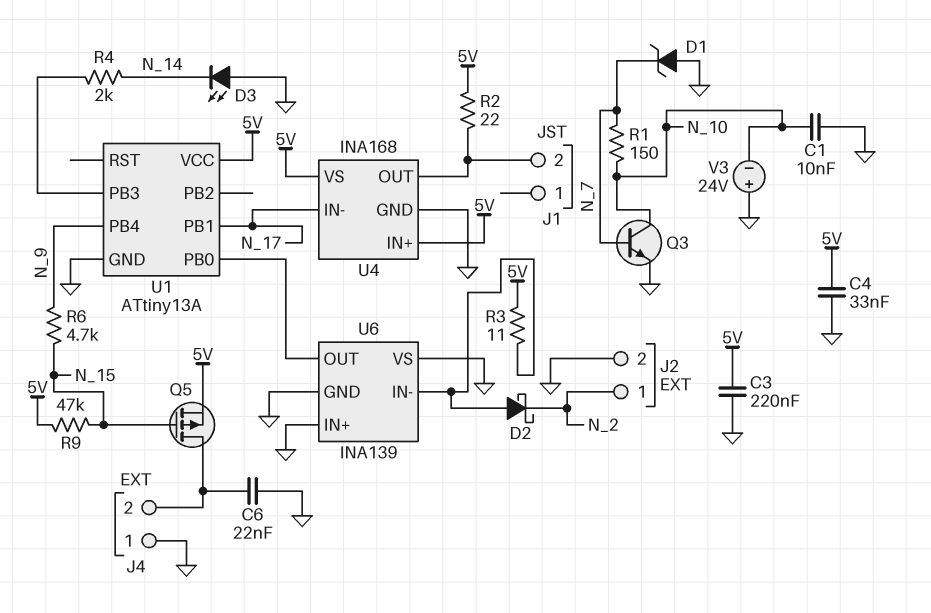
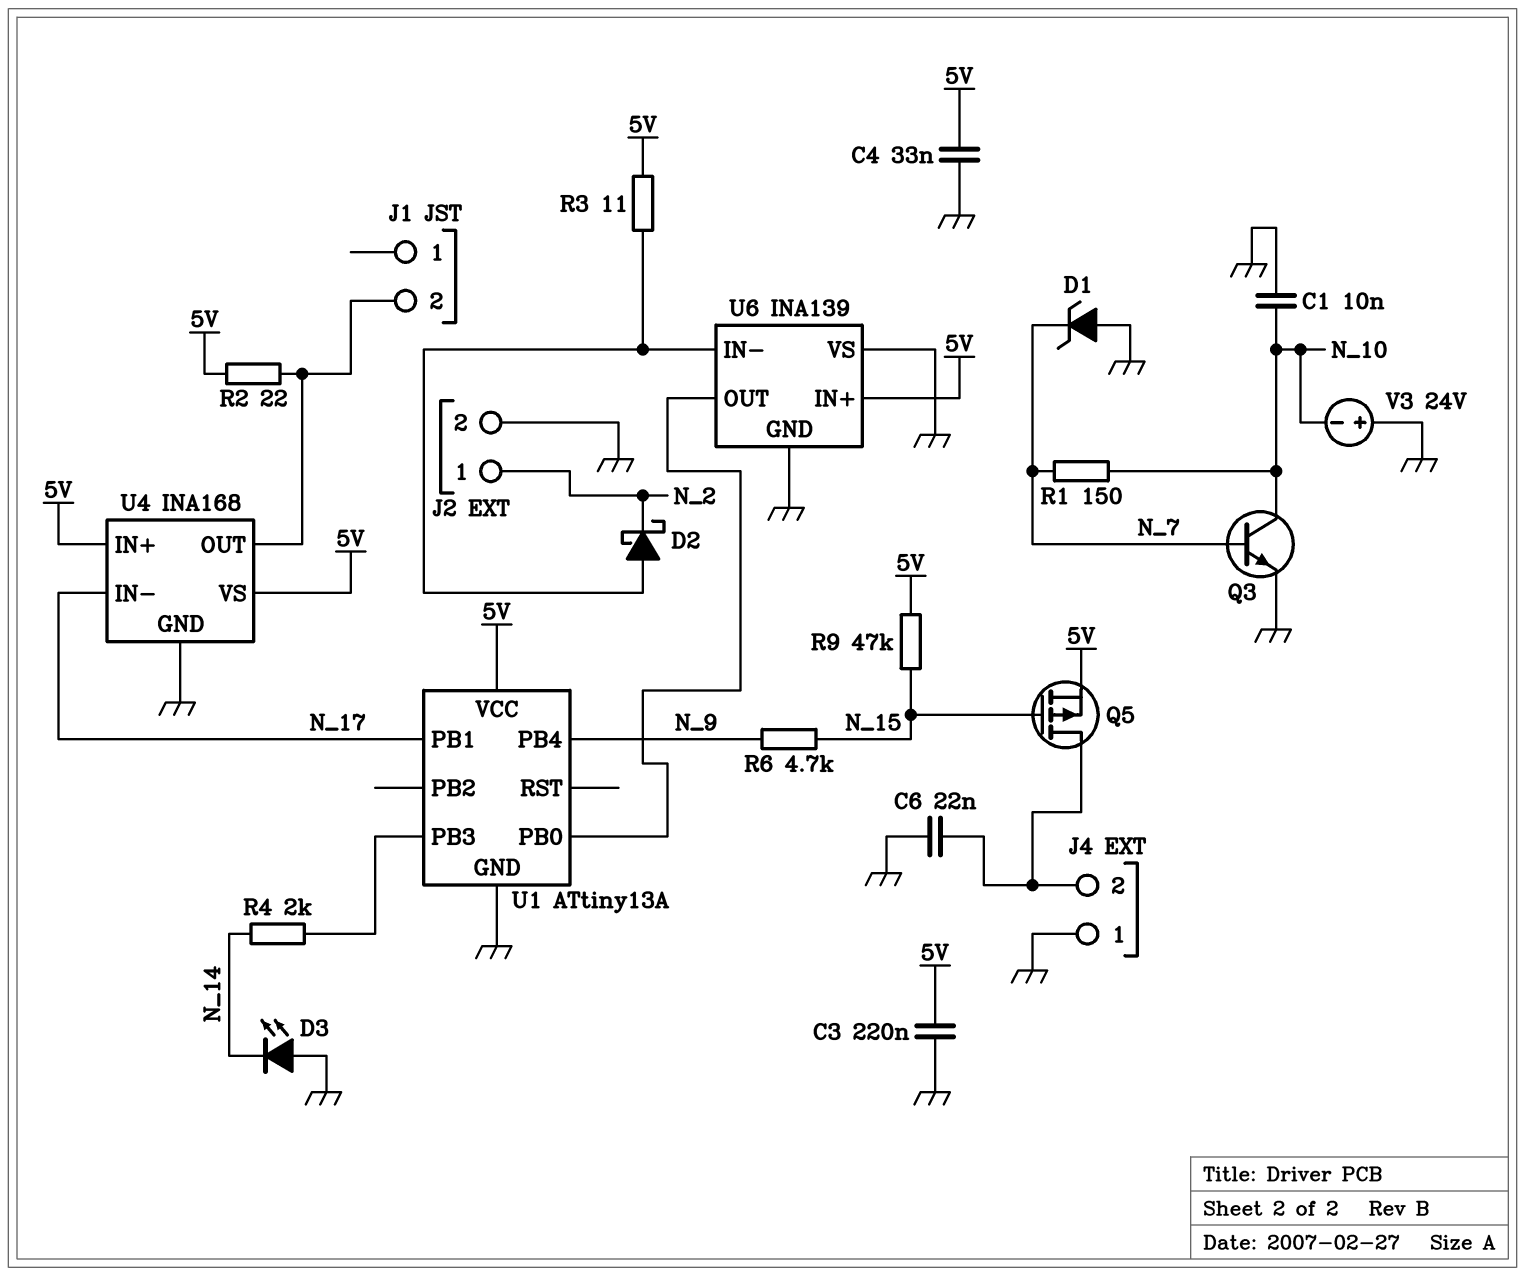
U6 pin IN+: GND -> 5V

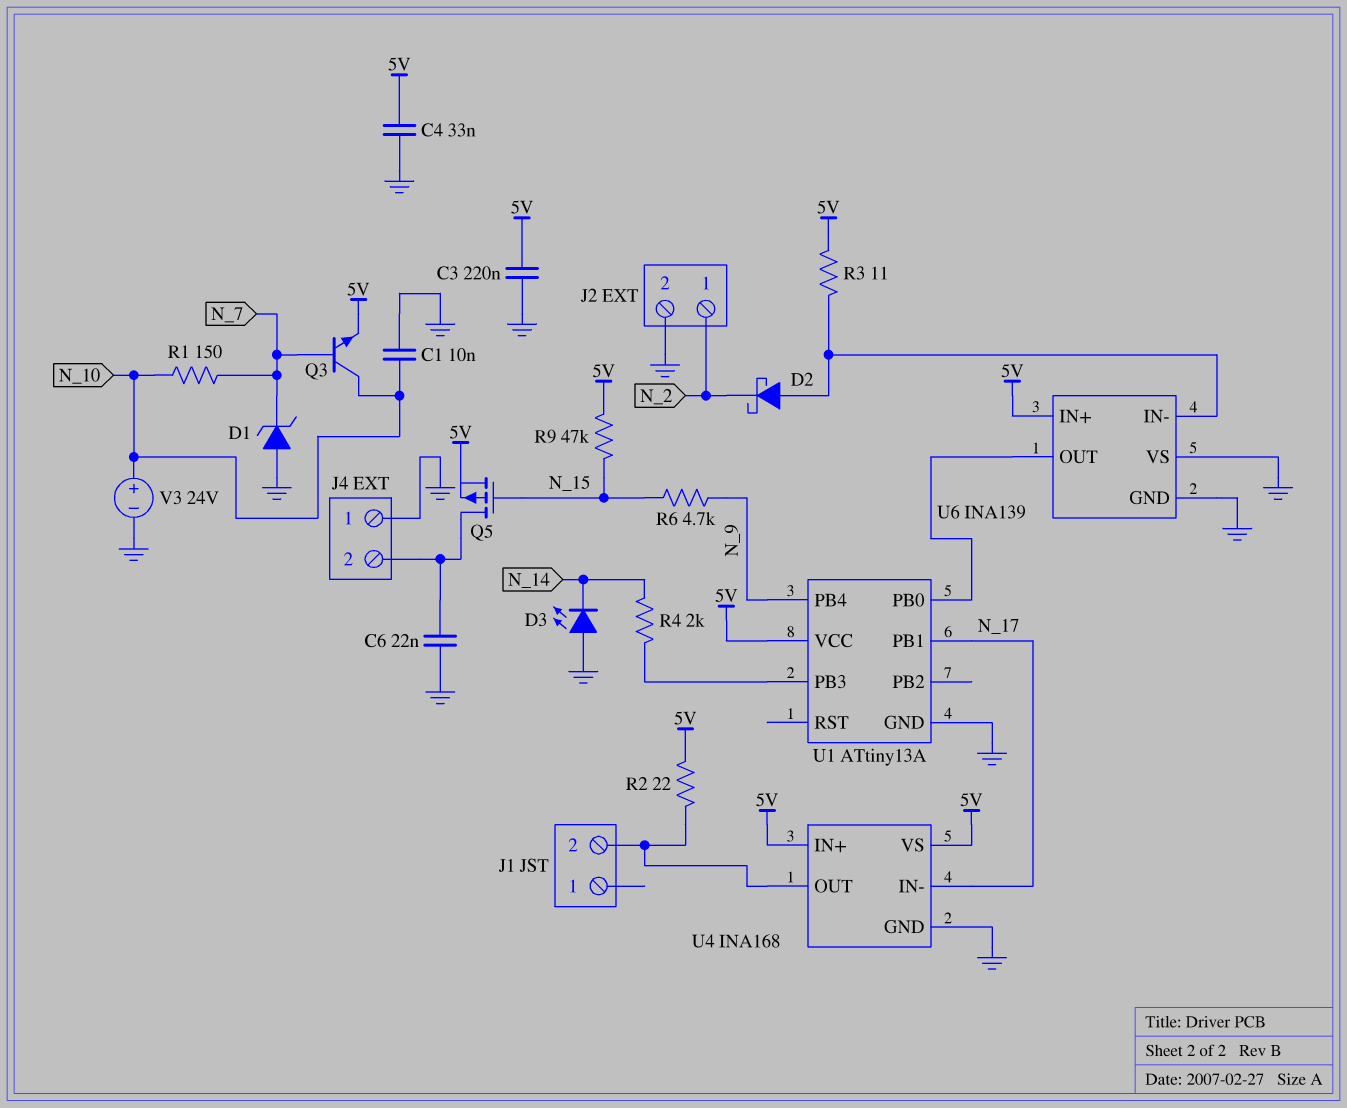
Q3: NPN (B N_7, C N_10, E GND) -> NPN (B N_7, C N_10, E 5V)
V3: 24V (plus GND, minus N_10) -> 24V (plus N_10, minus GND)

